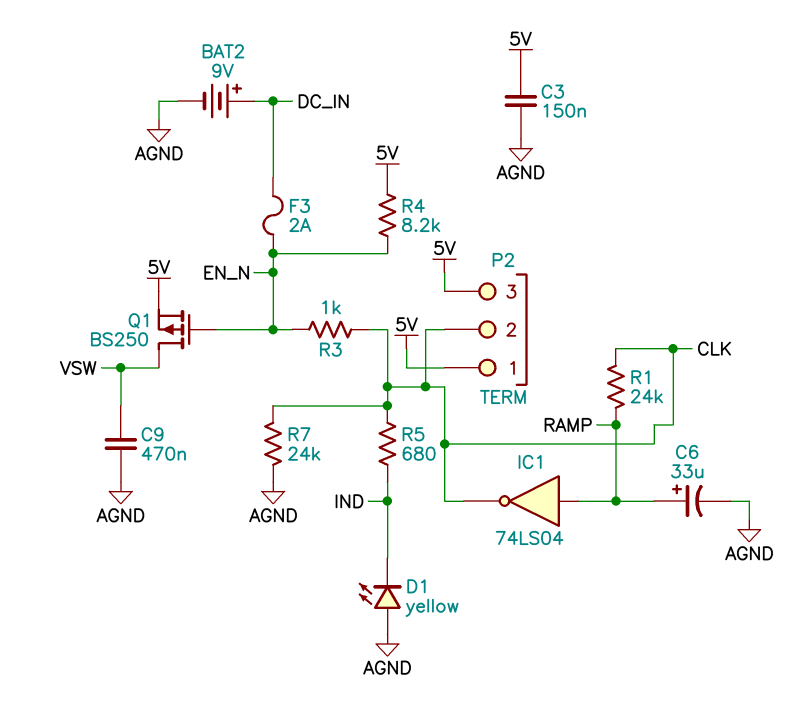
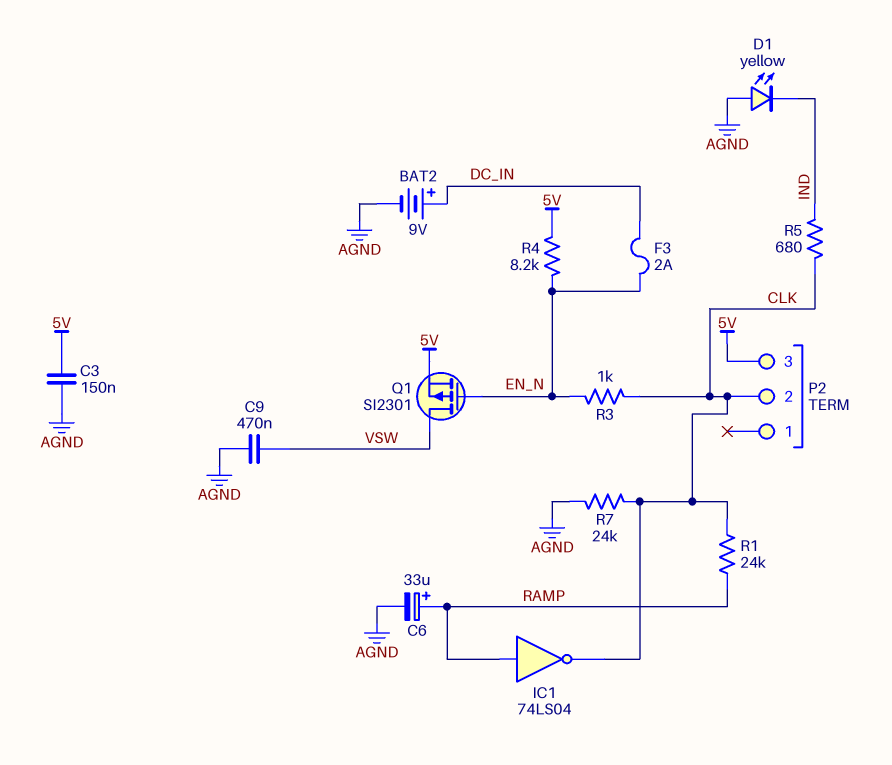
P2 pin 1: 5V -> none
Q1: PMOS BS250 (G EN_N, D VSW, S 5V) -> PMOS SI2301 (G EN_N, D VSW, S 5V)

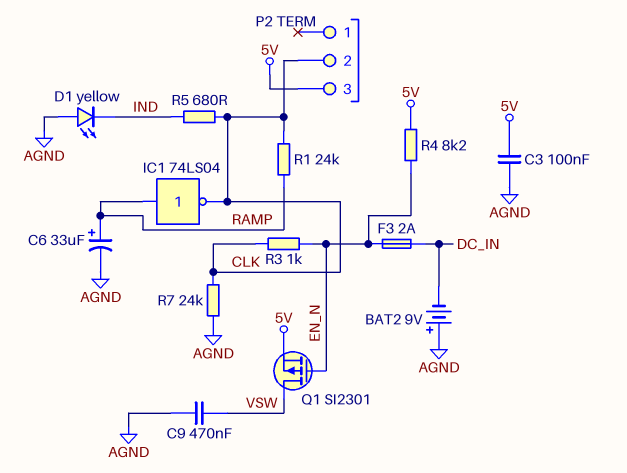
BAT2: 9V (plus DC_IN, minus AGND) -> 9V (plus AGND, minus DC_IN)
C3: 150nF (5V, AGND) -> 100nF (5V, AGND)

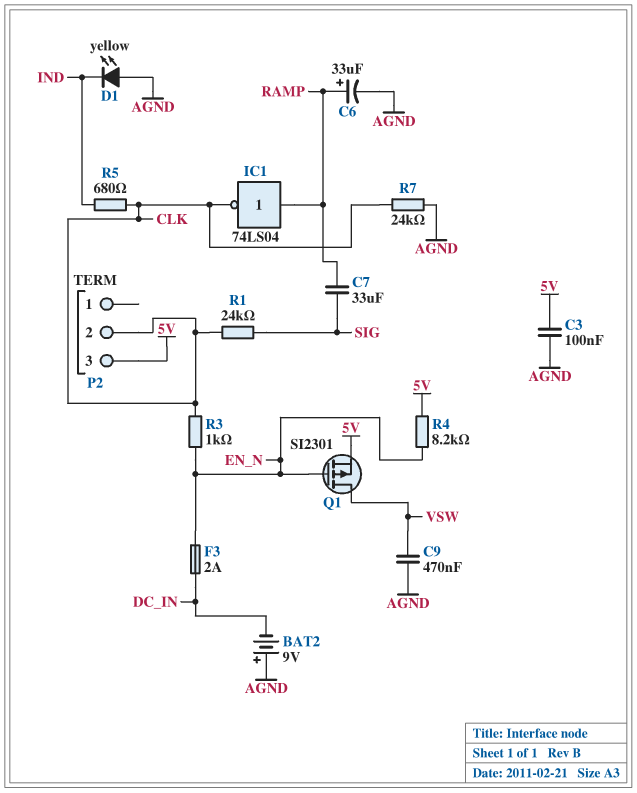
C7: none -> 33uF (RAMP, SIG)
R1: 24k (CLK, RAMP) -> 24k (CLK, SIG)

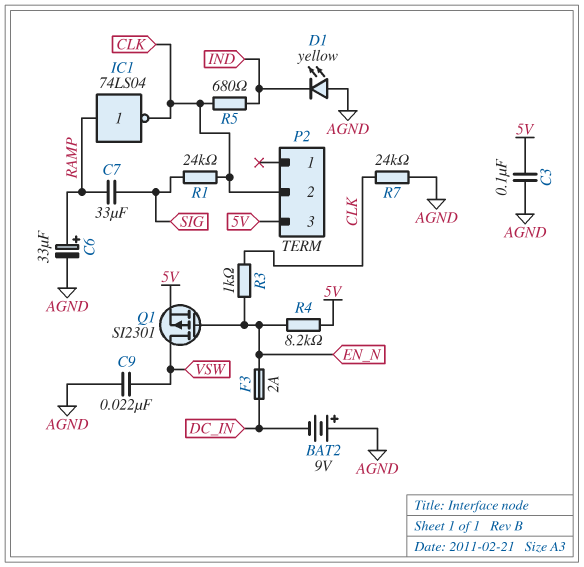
C9: 470nF (AGND, VSW) -> 22nF (AGND, VSW)

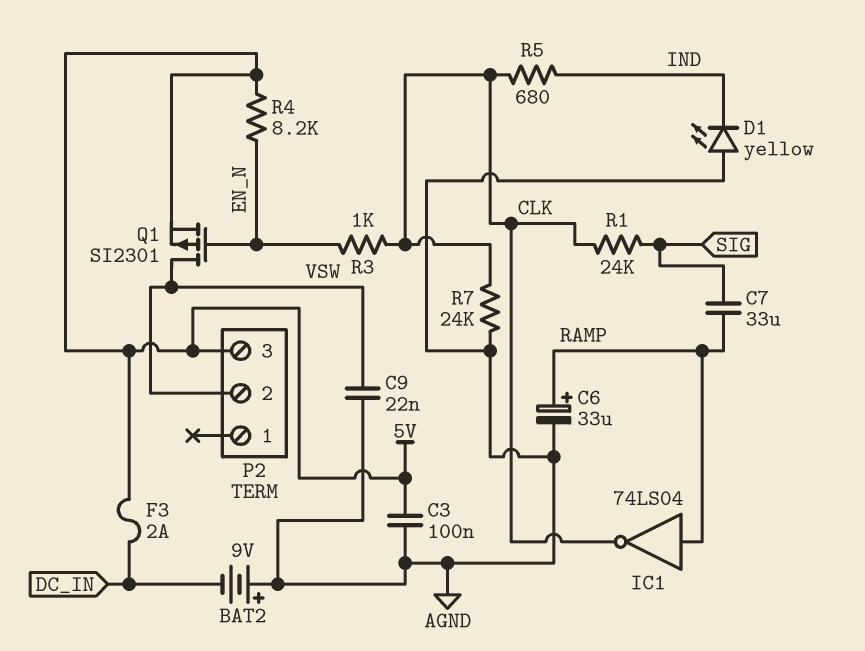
F3: 2A (DC_IN, EN_N) -> 2A (5V, DC_IN)
P2 pin 2: CLK -> VSW

